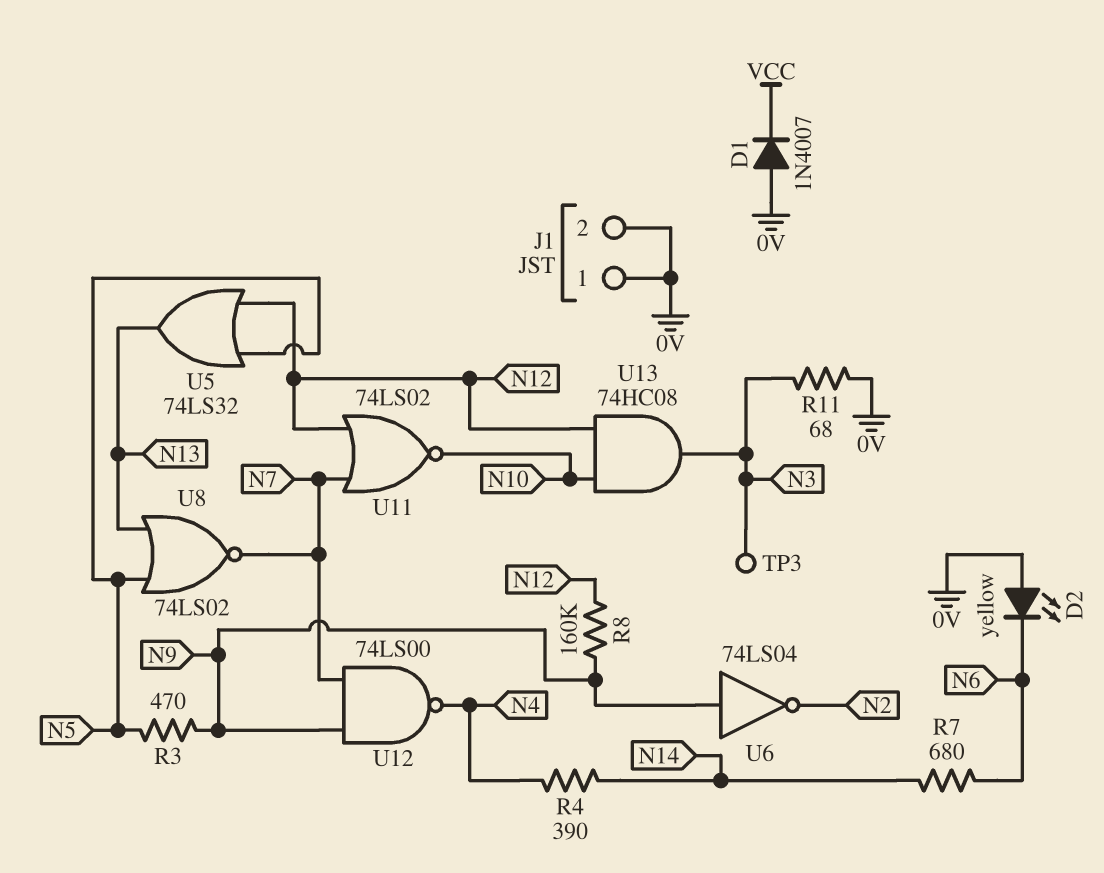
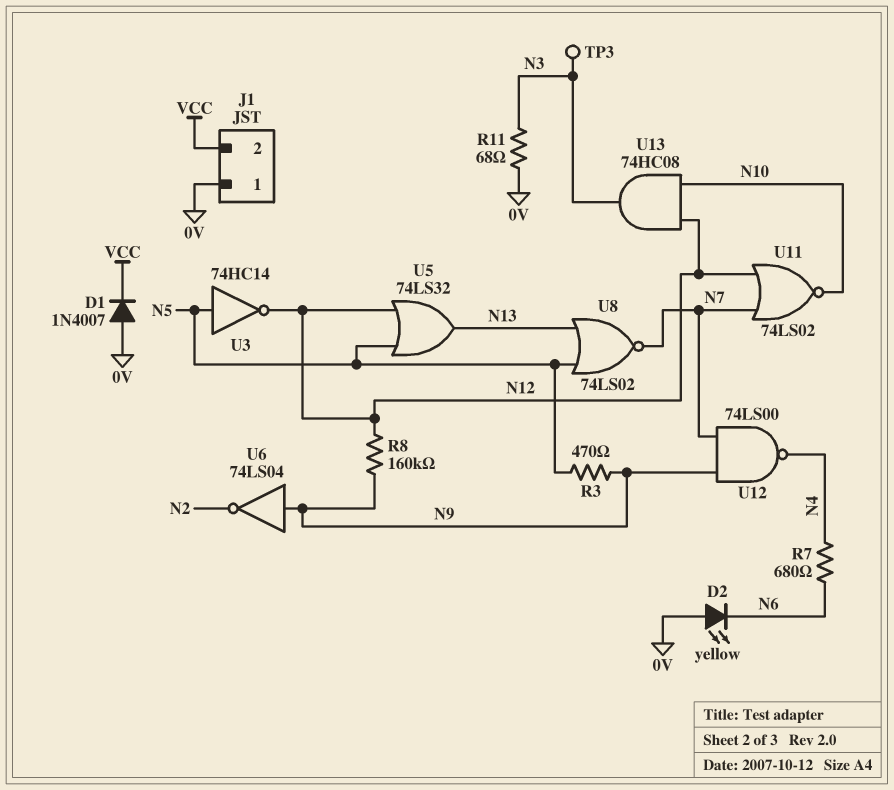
J1 pin 2: 0V -> VCC
R4: 390 (N4, N14) -> none
R7: 680 (N6, N14) -> 680 (N4, N6)
U3: none -> NOT 74HC14 (in N5, out N12)

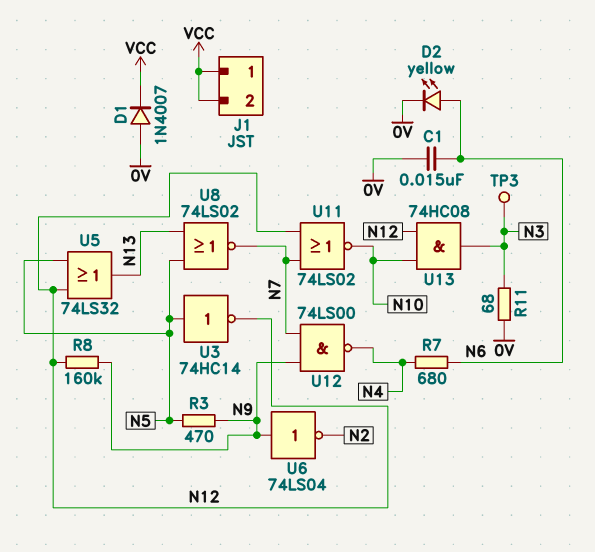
C1: none -> 15nF (0V, N6)
D2: LED yellow (A 0V, K N6) -> LED yellow (A N6, K 0V)
J1 pin 1: 0V -> VCC

